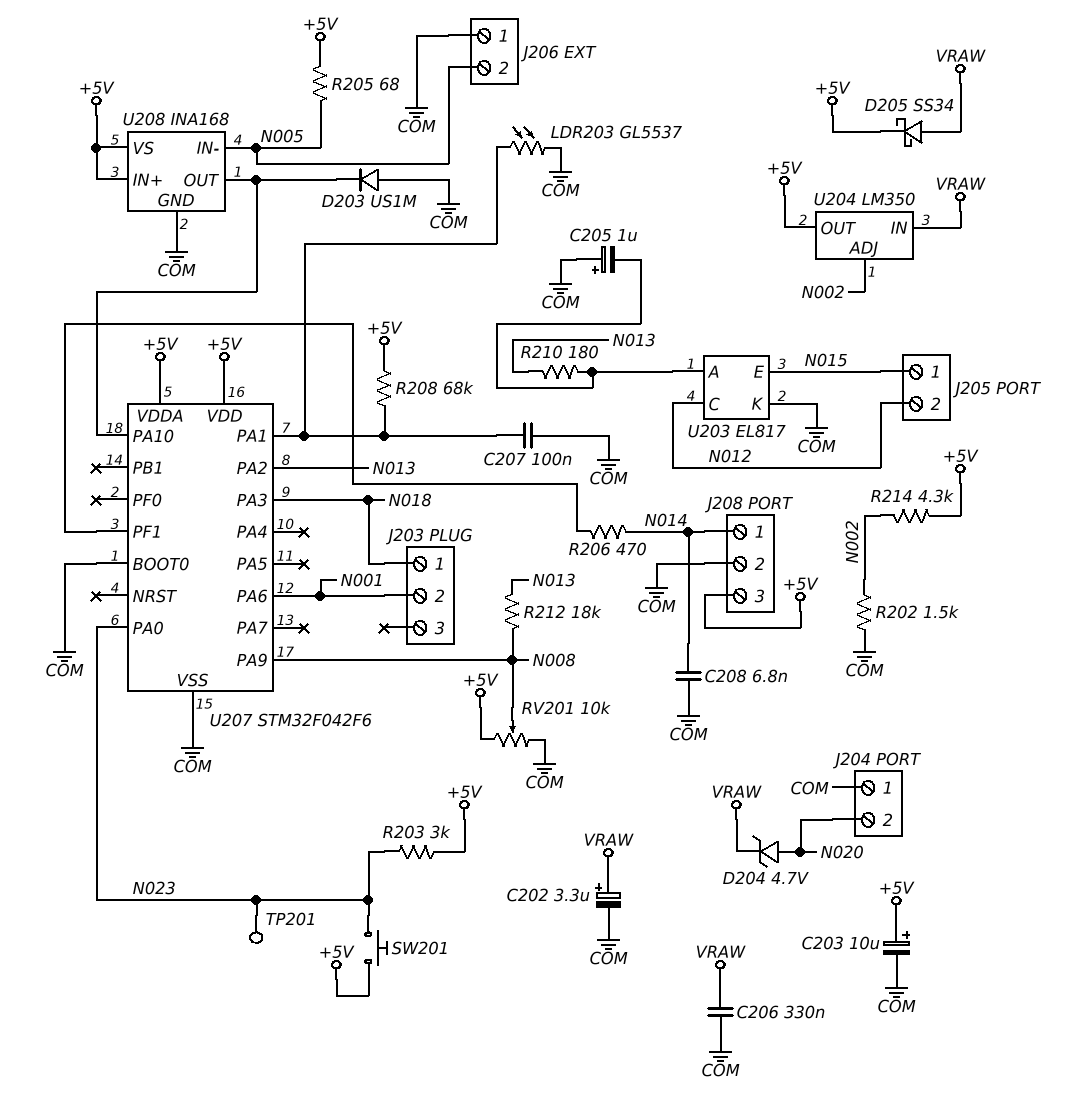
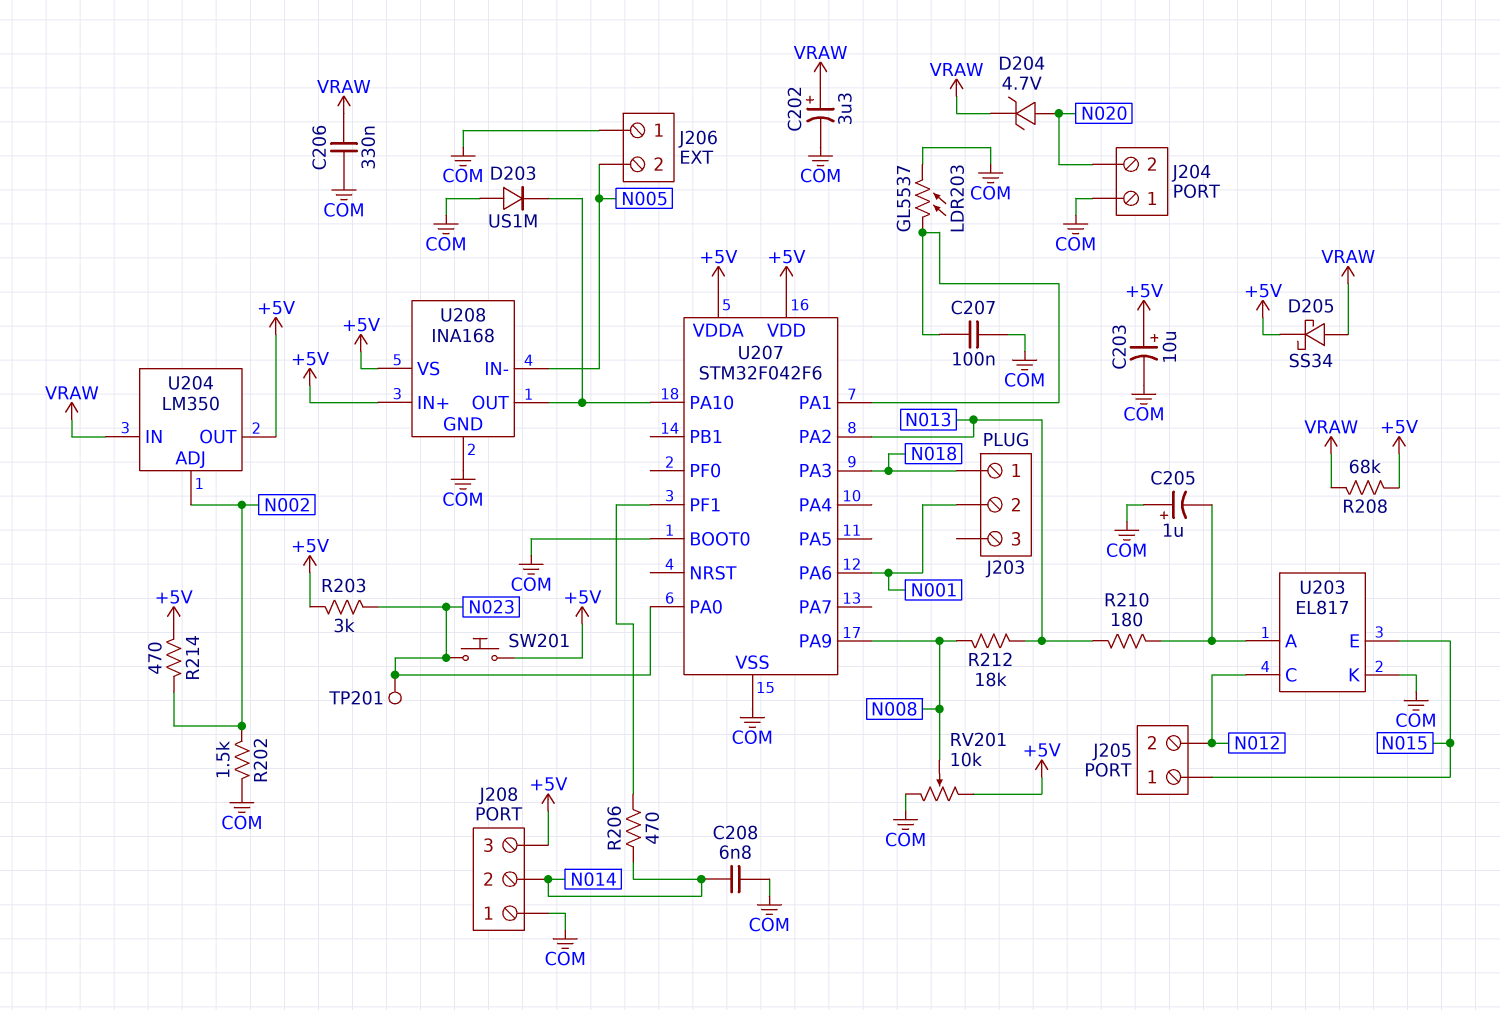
J208 pin 1: N014 -> COM
J208 pin 2: COM -> N014
R205: 68 (+5V, N005) -> none
R208: 68k (+5V, U207/PA1) -> 68k (+5V, VRAW)
R214: 4.3k (+5V, N002) -> 470 (+5V, N002)

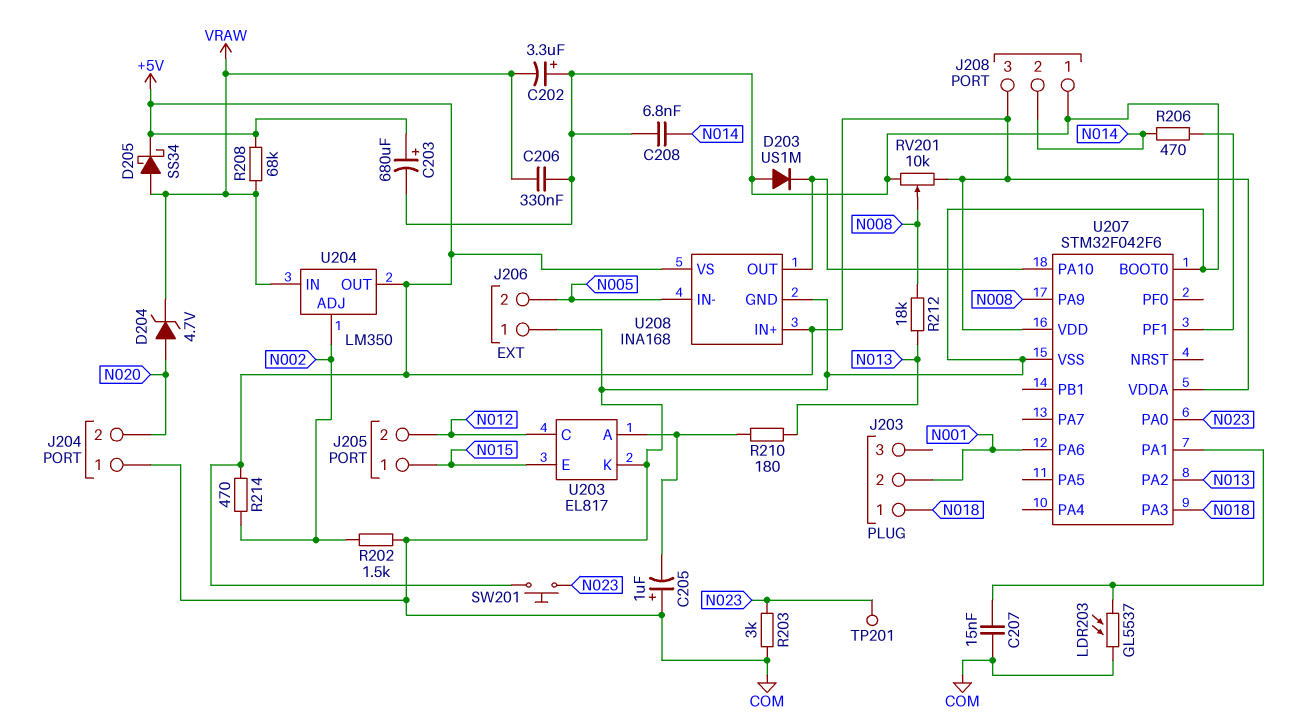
C202: 3.3uF (plus VRAW, minus COM) -> 3.3uF (plus COM, minus VRAW)
C203: 10uF (plus +5V, minus COM) -> 680uF (plus +5V, minus COM)
C207: 100nF (COM, U207/PA1) -> 15nF (COM, U207/PA1)
R203: 3k (+5V, N023) -> 3k (COM, N023)

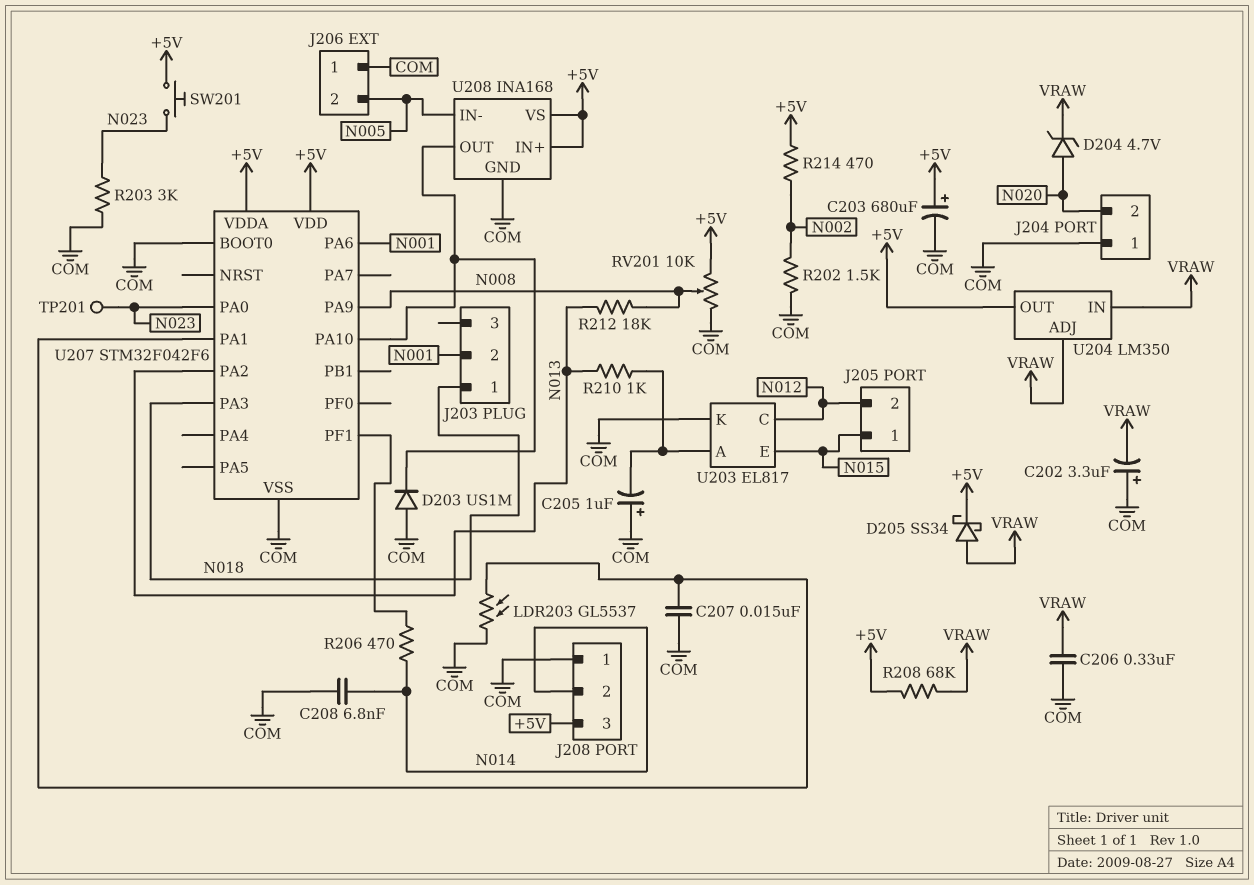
R210: 180 (N013, U203/A) -> 1k (N013, U203/A)
U204 pin ADJ: N002 -> VRAW

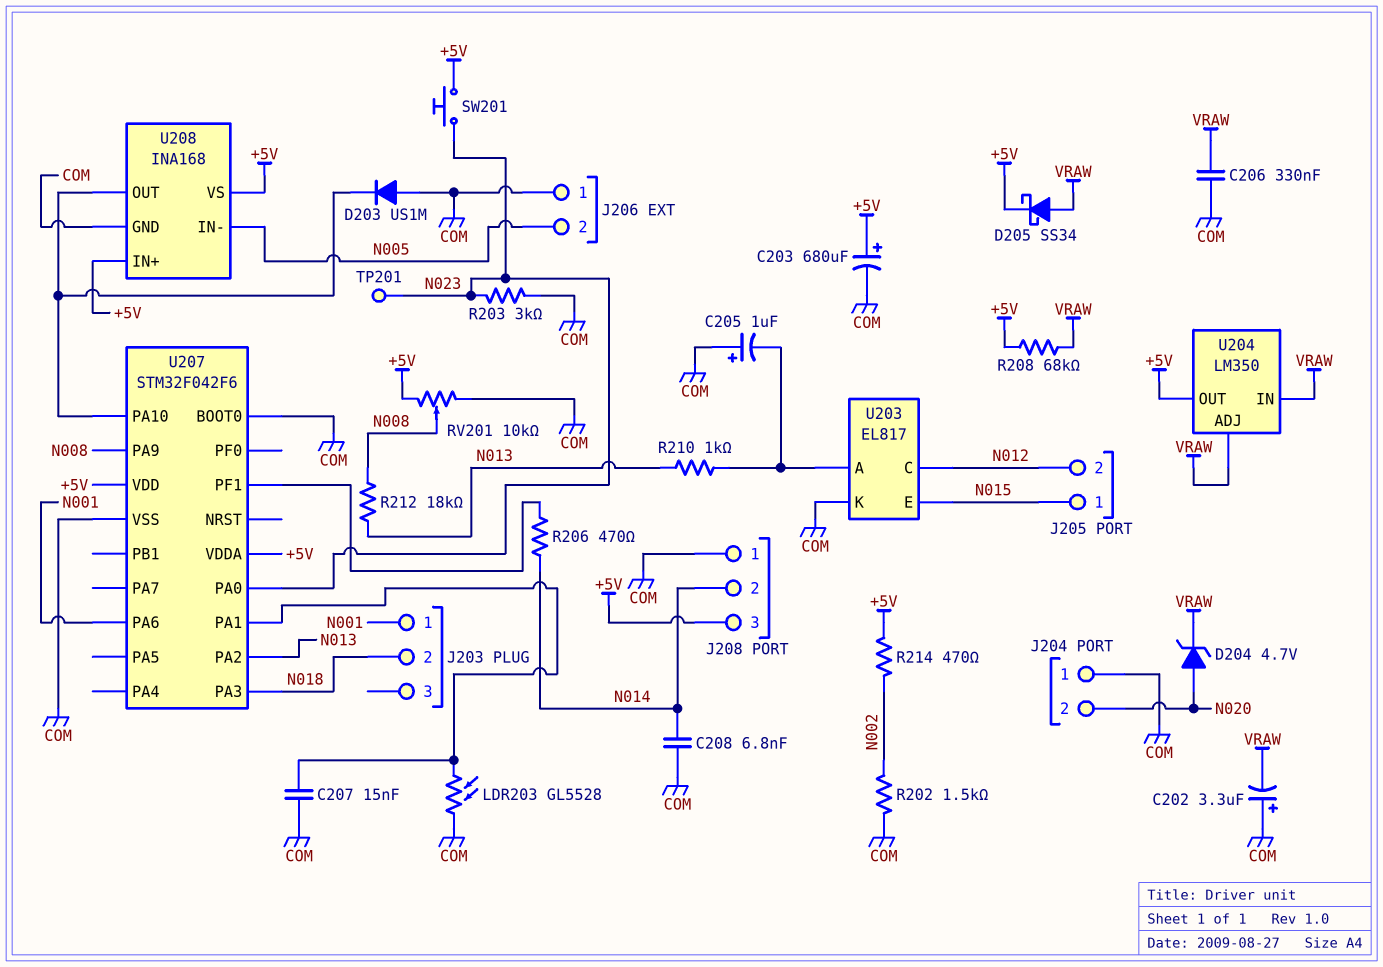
J203 pin 1: N018 -> N001
J203 pin 2: N001 -> N018
LDR203: GL5537 (COM, U207/PA1) -> GL5528 (COM, U207/PA1)

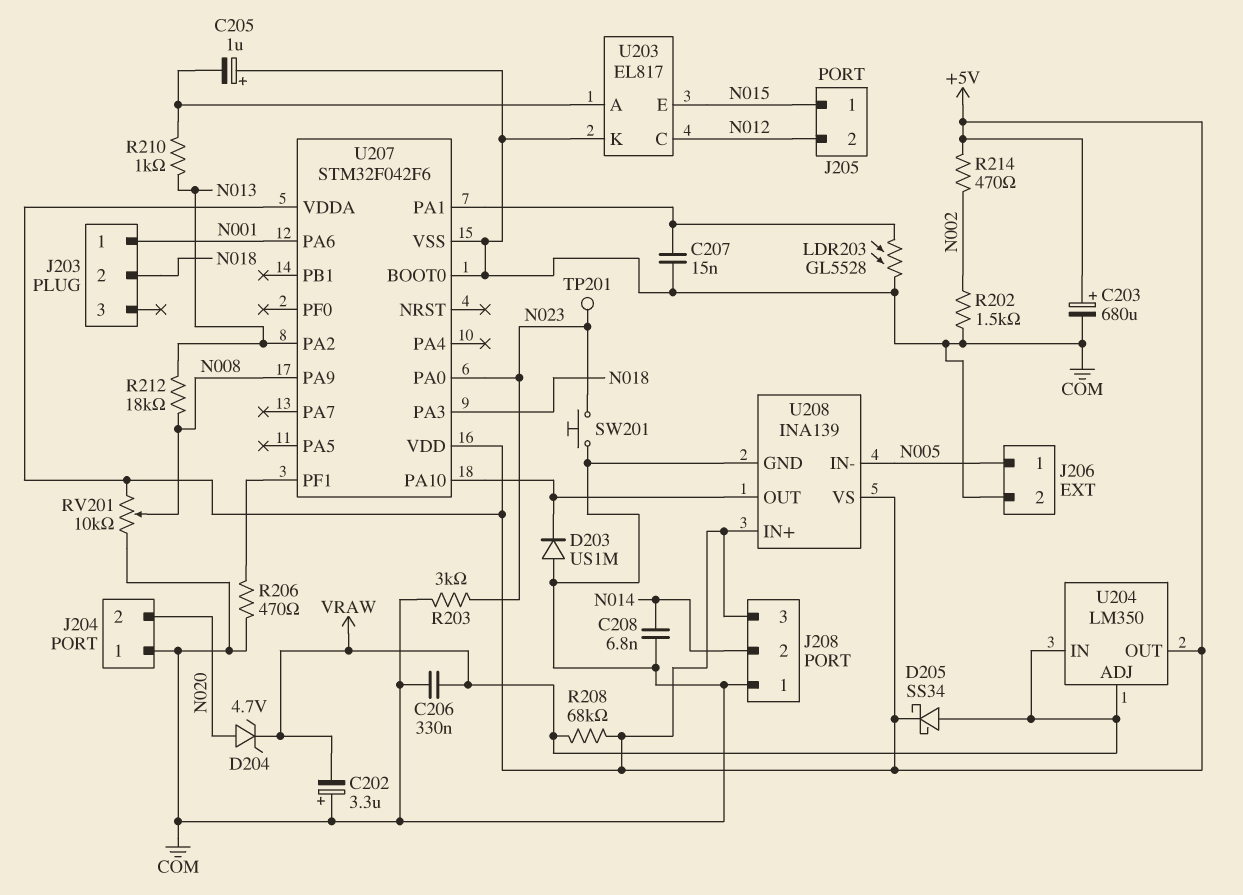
J206 pin 1: COM -> N005
J206 pin 2: N005 -> COM
R206: 470 (N014, U207/PF1) -> 470 (COM, U207/PF1)
SW201: button (+5V, N023) -> button (COM, N023)
U208: INA168 -> INA139

